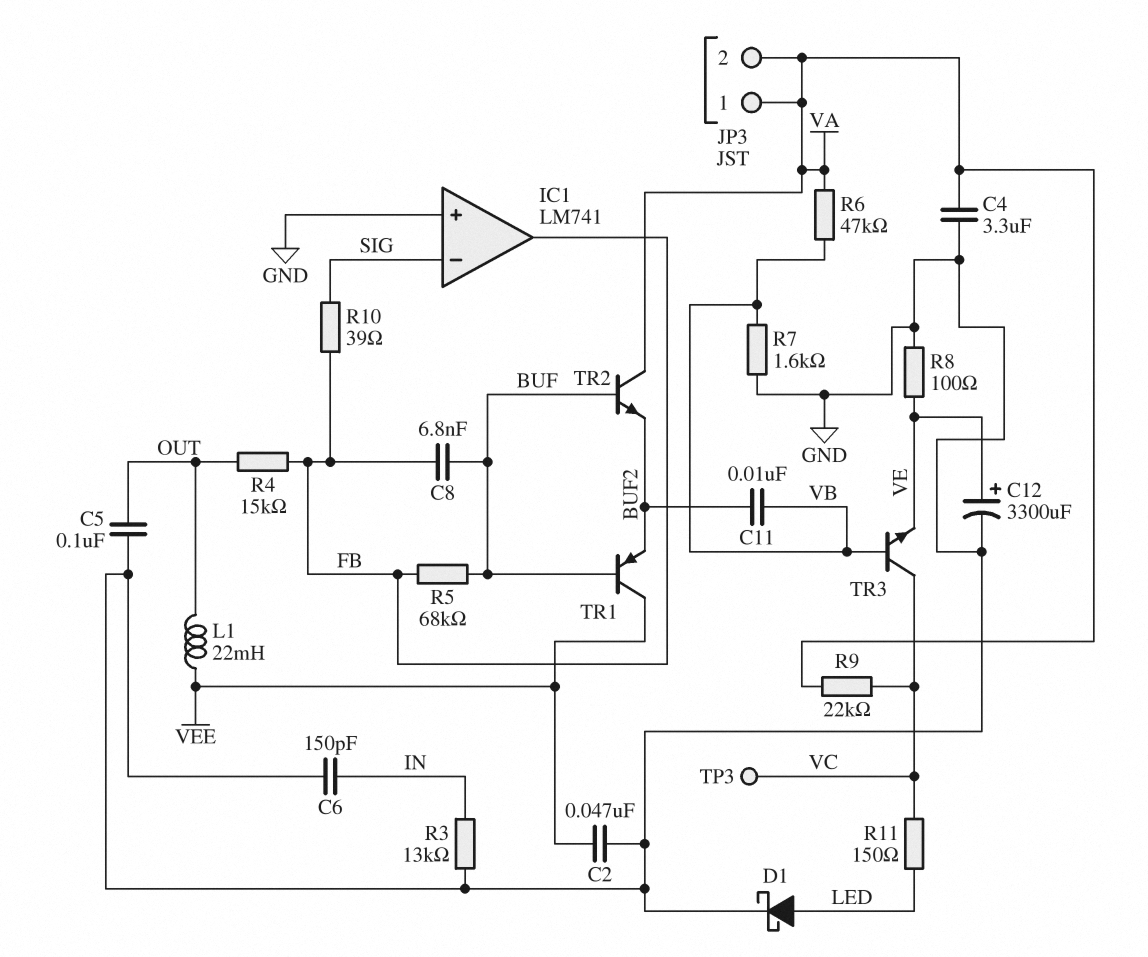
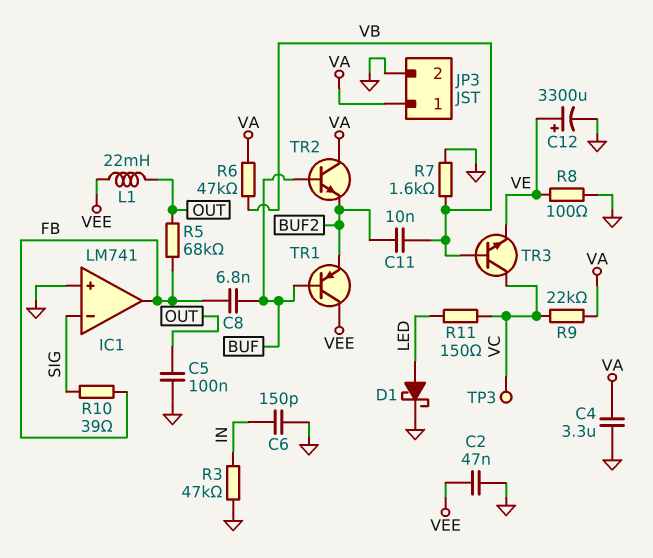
JP3 pin 2: VA -> GND
R3: 13k (GND, IN) -> 47k (GND, IN)
R4: 15k (FB, OUT) -> none
R5: 68k (BUF, FB) -> 68k (FB, OUT)

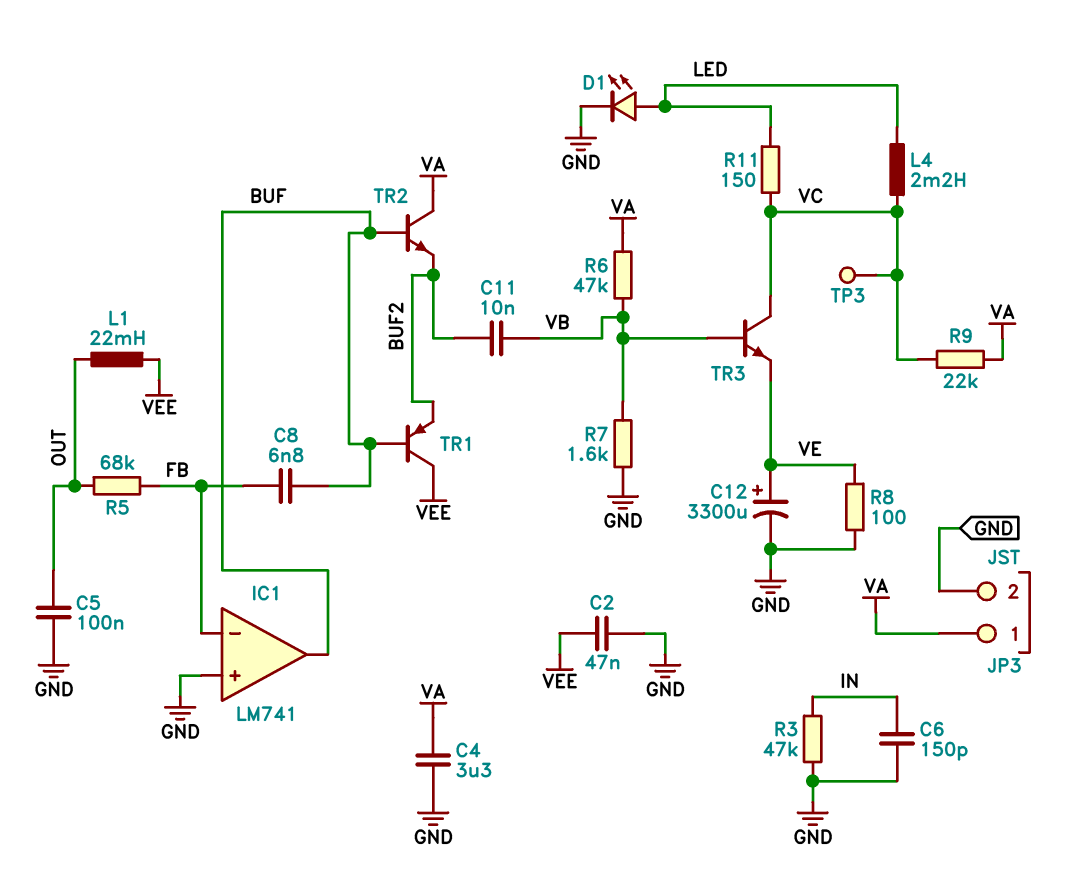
D1: schottky (A LED, K GND) -> LED (A LED, K GND)
IC1 pin in-: SIG -> FB
IC1 pin out: FB -> BUF
L4: none -> 2.2mH (LED, VC)
R10: 39 (FB, SIG) -> none

